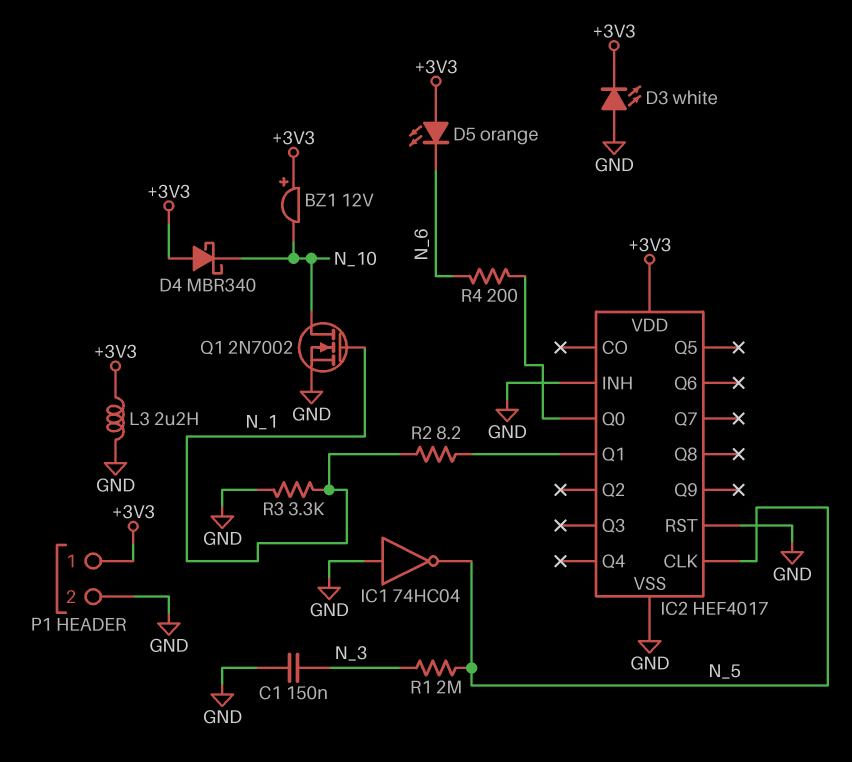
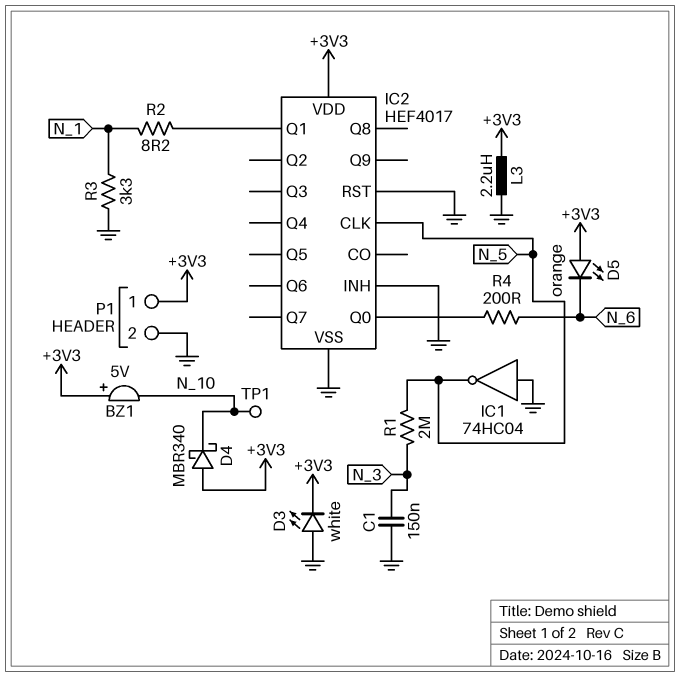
BZ1: buzzer 12V (plus +3V3, minus N_10) -> buzzer 5V (plus +3V3, minus N_10)
Q1: NMOS 2N7002 (G N_1, D N_10, S GND) -> none
TP1: none -> test point (N_10)

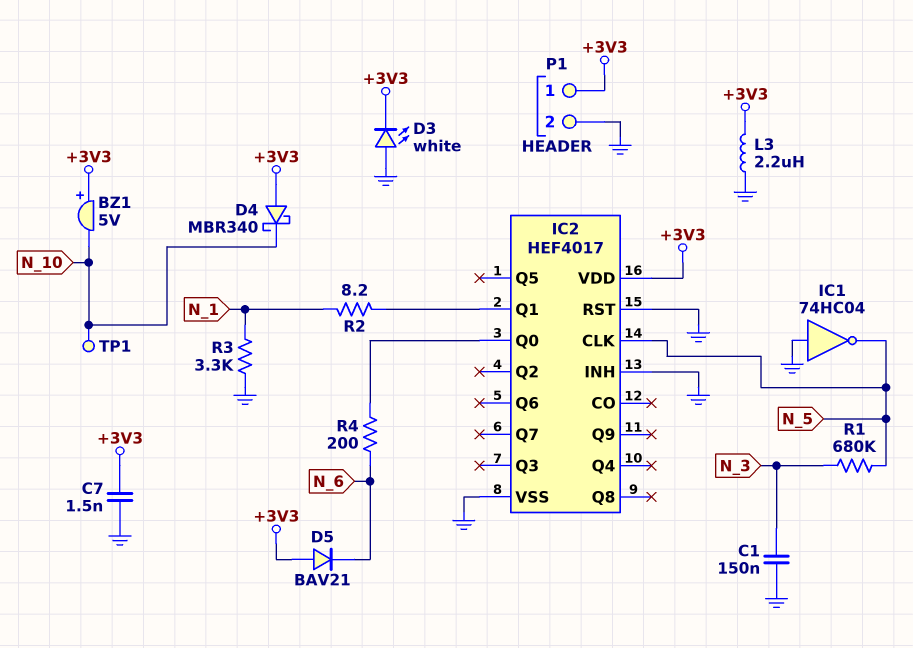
C7: none -> 1.5nF (+3V3, GND)
D5: LED orange (A +3V3, K N_6) -> diode BAV21 (A +3V3, K N_6)
R1: 2M (N_3, N_5) -> 680k (N_3, N_5)

